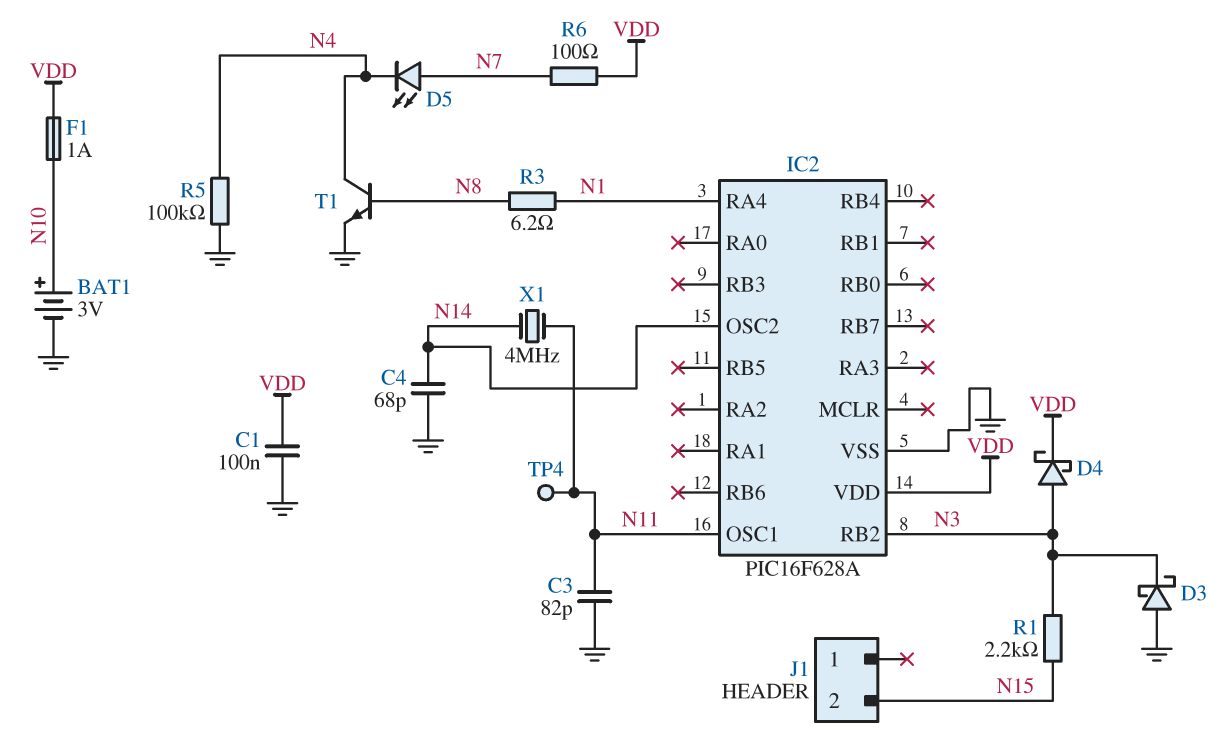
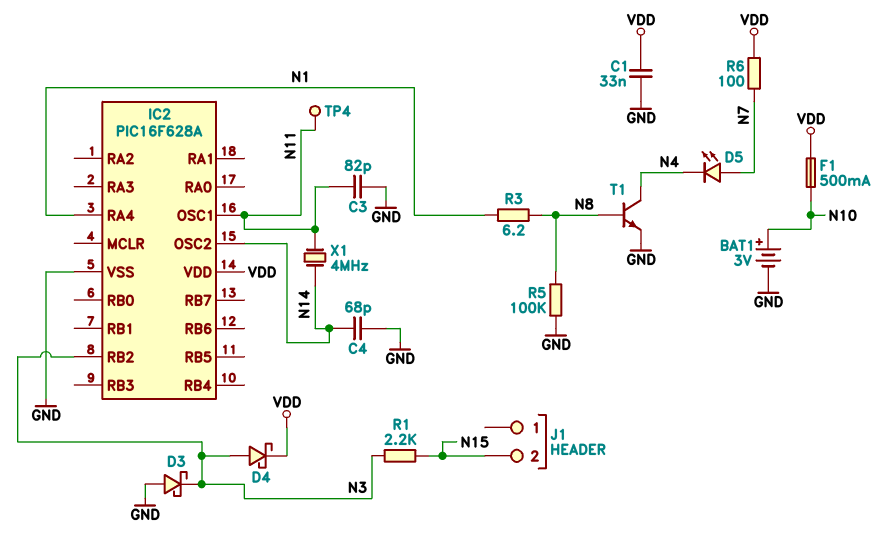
C1: 100nF (GND, VDD) -> 33nF (GND, VDD)
F1: 1A (N10, VDD) -> 500mA (N10, VDD)
R5: 100k (GND, N4) -> 100k (GND, N8)

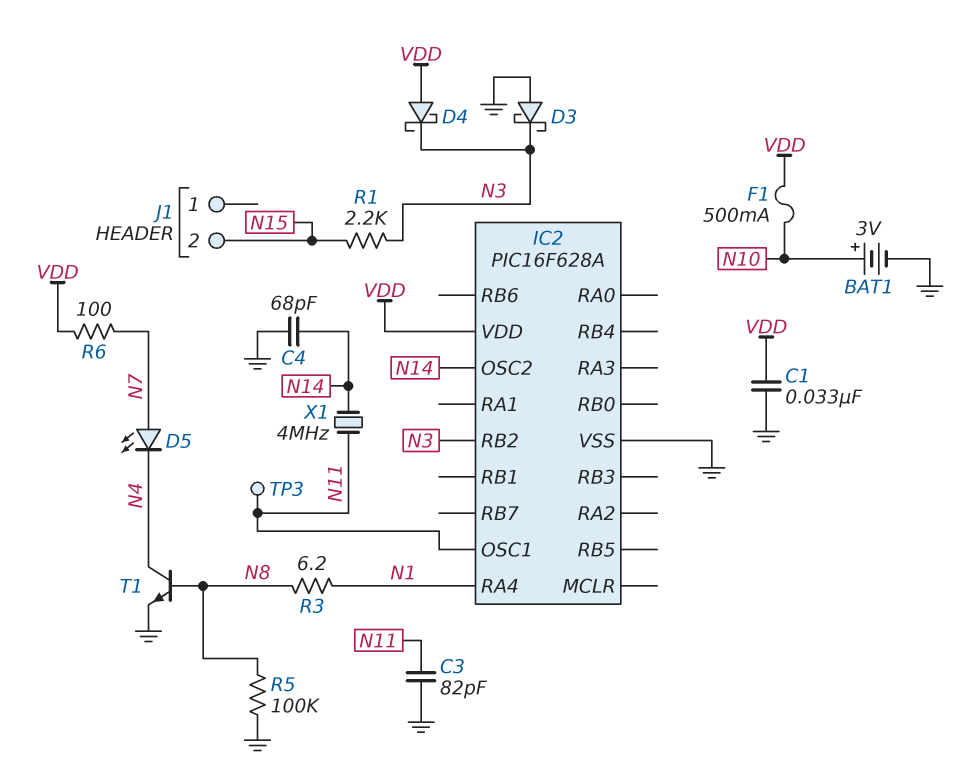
D4: schottky (A N3, K VDD) -> schottky (A VDD, K N3)
TP3: none -> test point (N11)
TP4: test point (N11) -> none

